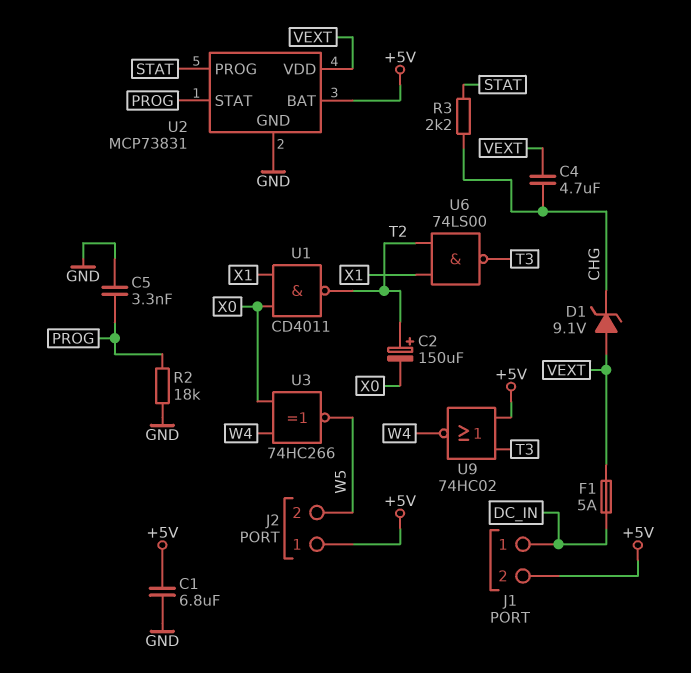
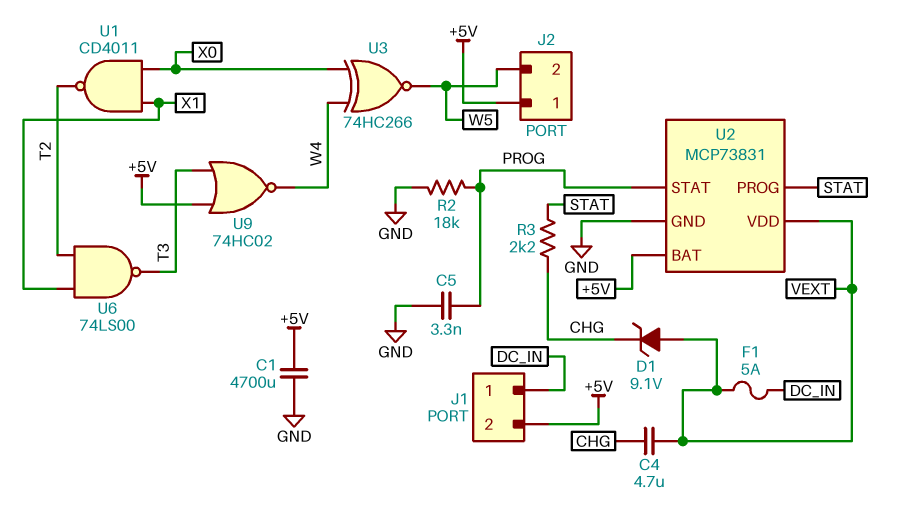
C1: 6.8uF (+5V, GND) -> 4700uF (+5V, GND)
C2: 150uF (plus T2, minus X0) -> none

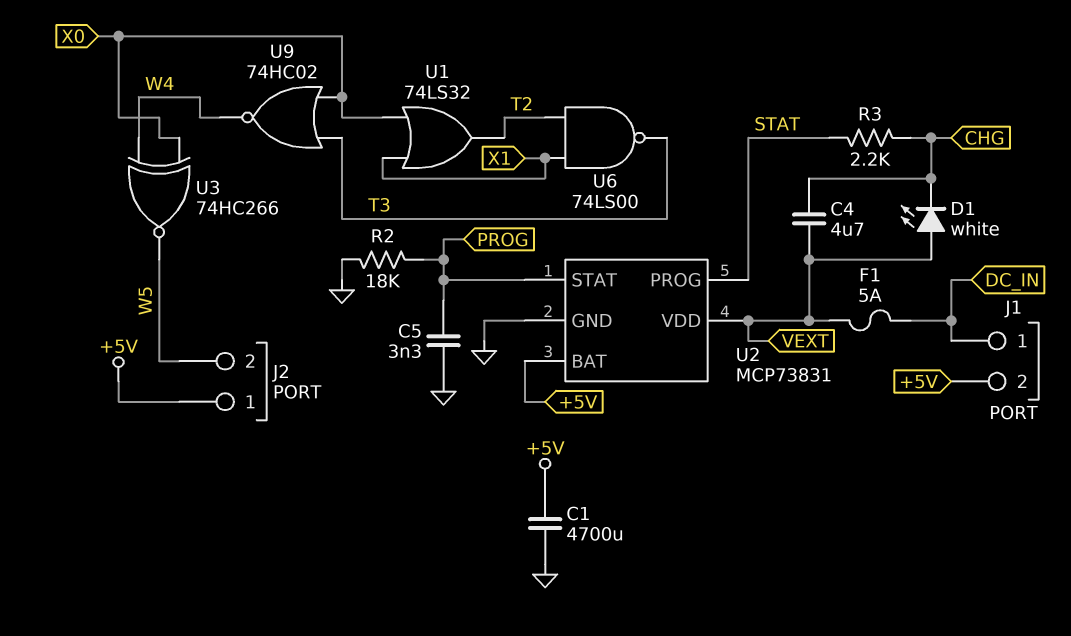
D1: zener 9.1V (A VEXT, K CHG) -> LED white (A VEXT, K CHG)
U1: NAND CD4011 (in X0, in X1, out T2) -> OR 74LS32 (in X0, in X1, out T2)
U9: NOR 74HC02 (in +5V, in T3, out W4) -> NOR 74HC02 (in T3, in X0, out W4)

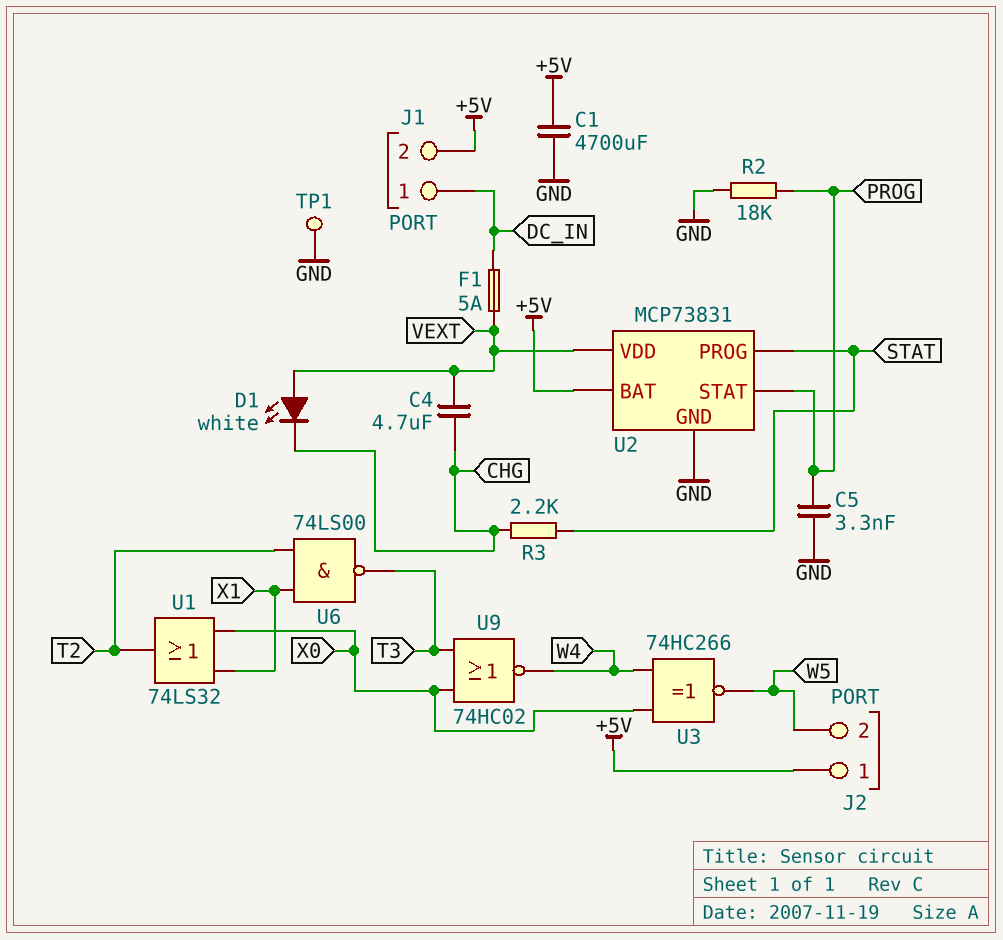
TP1: none -> test point (GND)

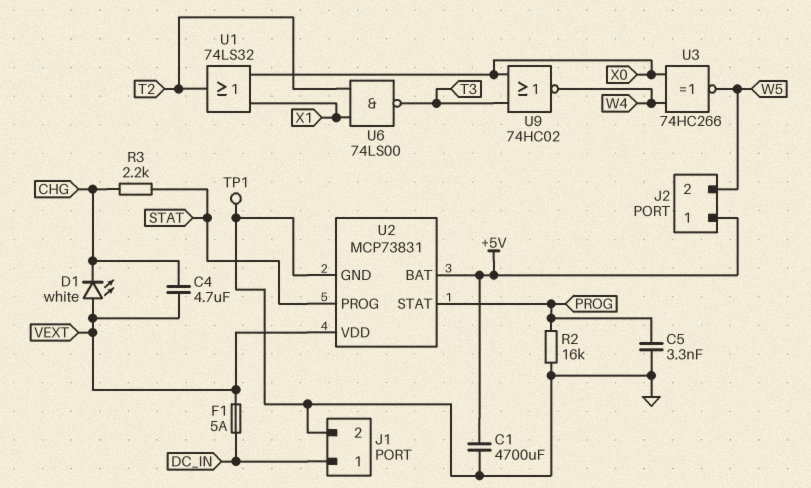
J1 pin 2: +5V -> GND
R2: 18k (GND, PROG) -> 16k (GND, PROG)

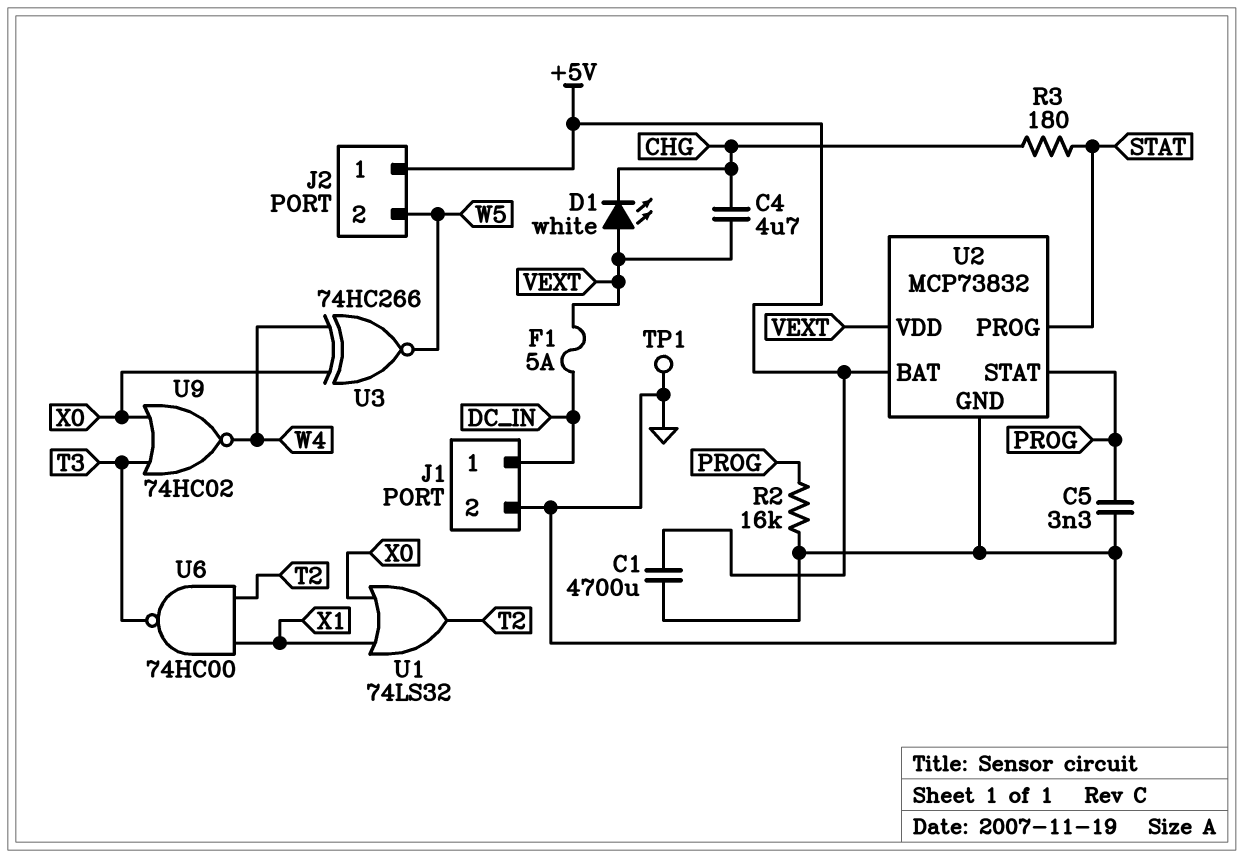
R3: 2.2k (CHG, STAT) -> 180 (CHG, STAT)
U2: MCP73831 -> MCP73832
U6: NAND 74LS00 (in T2, in X1, out T3) -> NAND 74HC00 (in T2, in X1, out T3)

